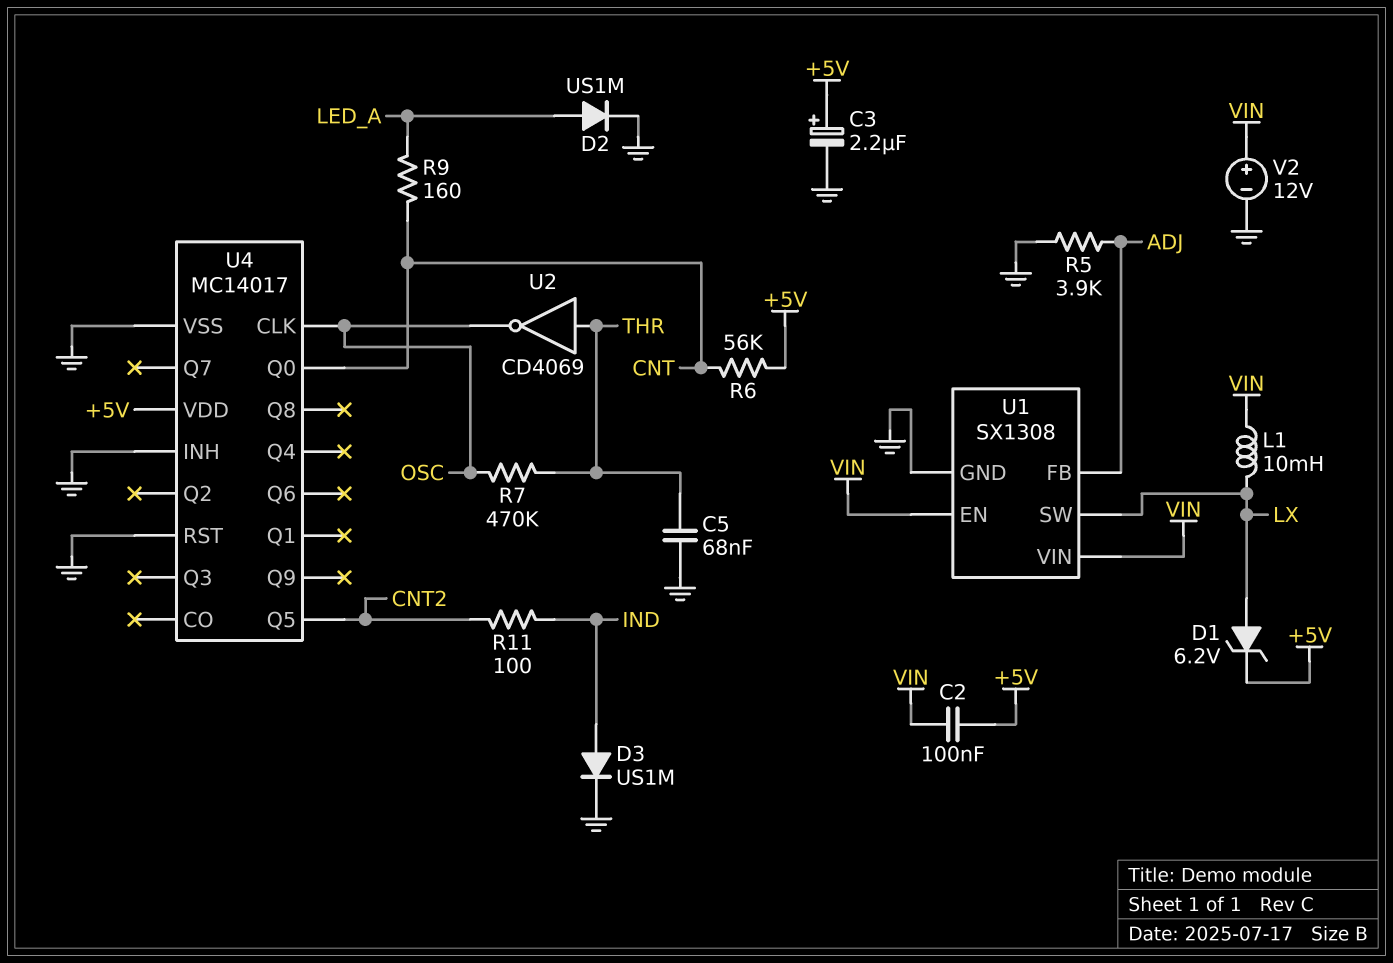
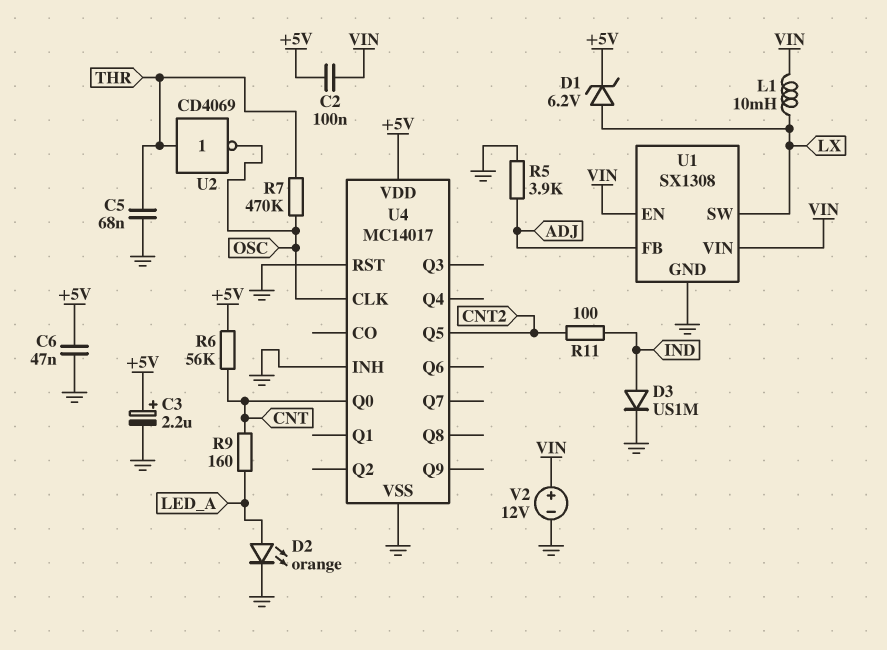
C6: none -> 47nF (+5V, GND)
D2: diode US1M (A LED_A, K GND) -> LED orange (A LED_A, K GND)

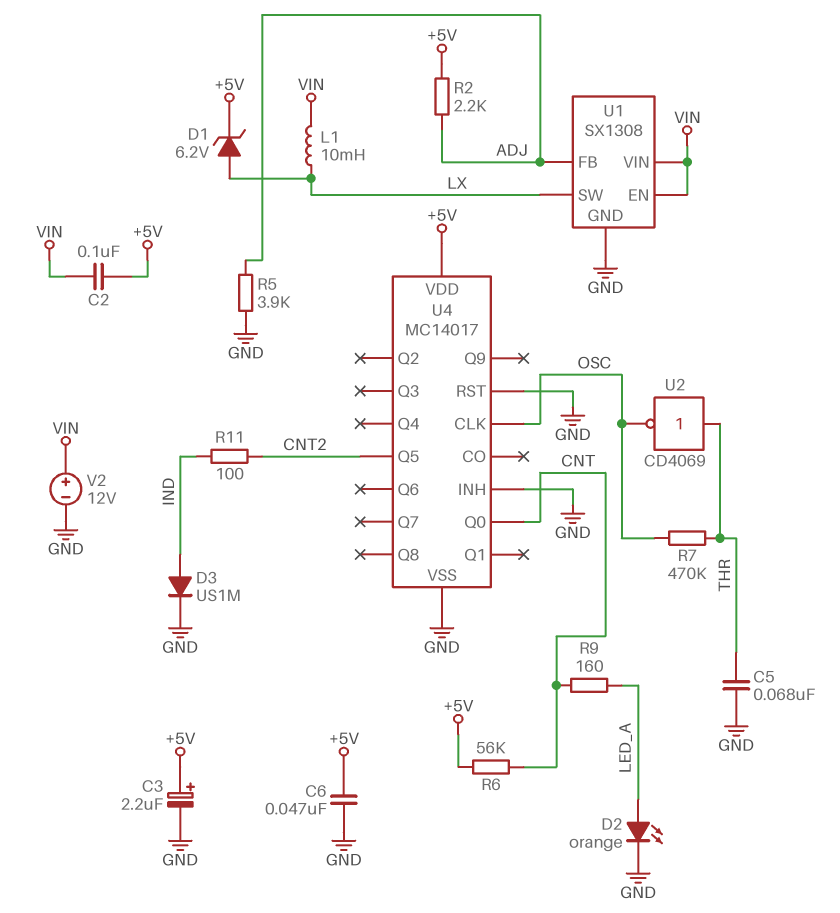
R2: none -> 2.2k (+5V, ADJ)

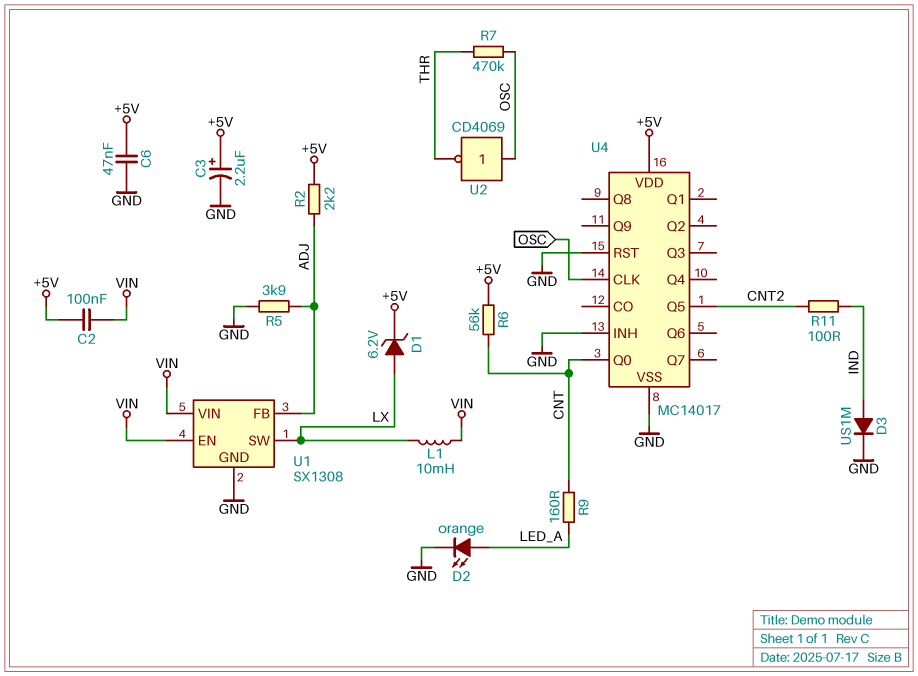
C5: 68nF (GND, THR) -> none
U2: NOT CD4069 (in THR, out OSC) -> NOT CD4069 (in OSC, out THR)
V2: 12V (plus VIN, minus GND) -> none

